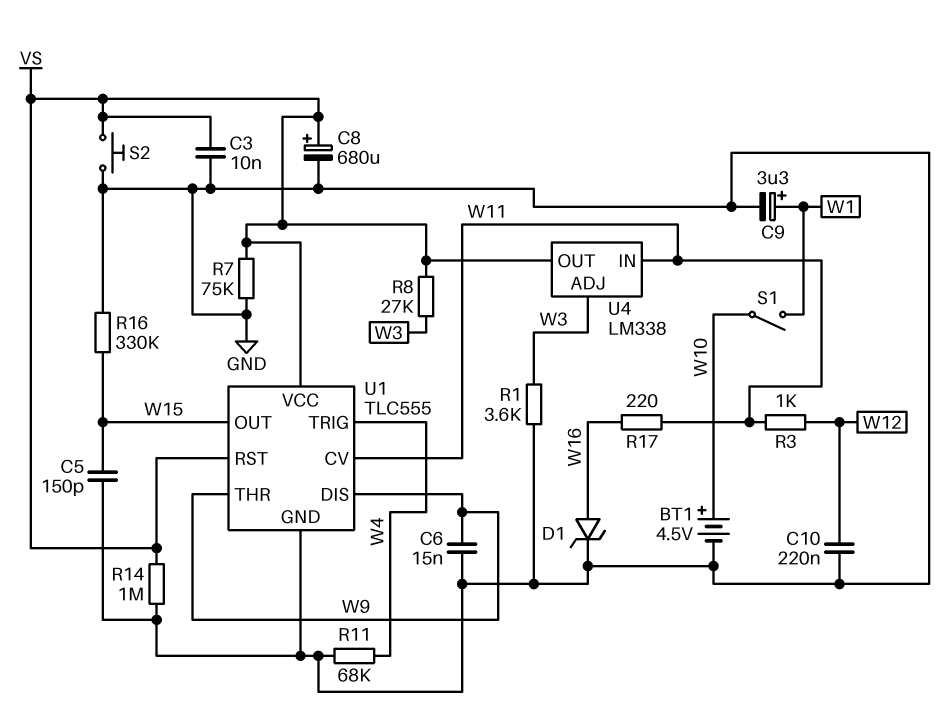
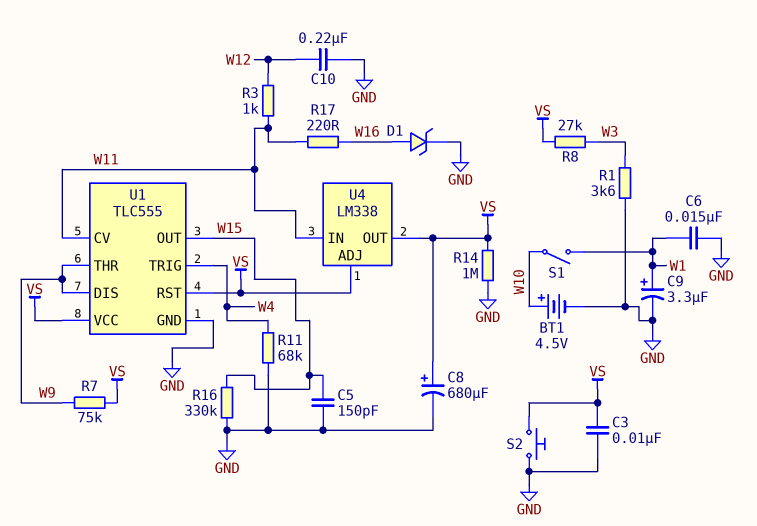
C6: 15nF (GND, W9) -> 15nF (GND, W1)
R7: 75k (GND, VS) -> 75k (VS, W9)
U4 pin ADJ: W3 -> VS

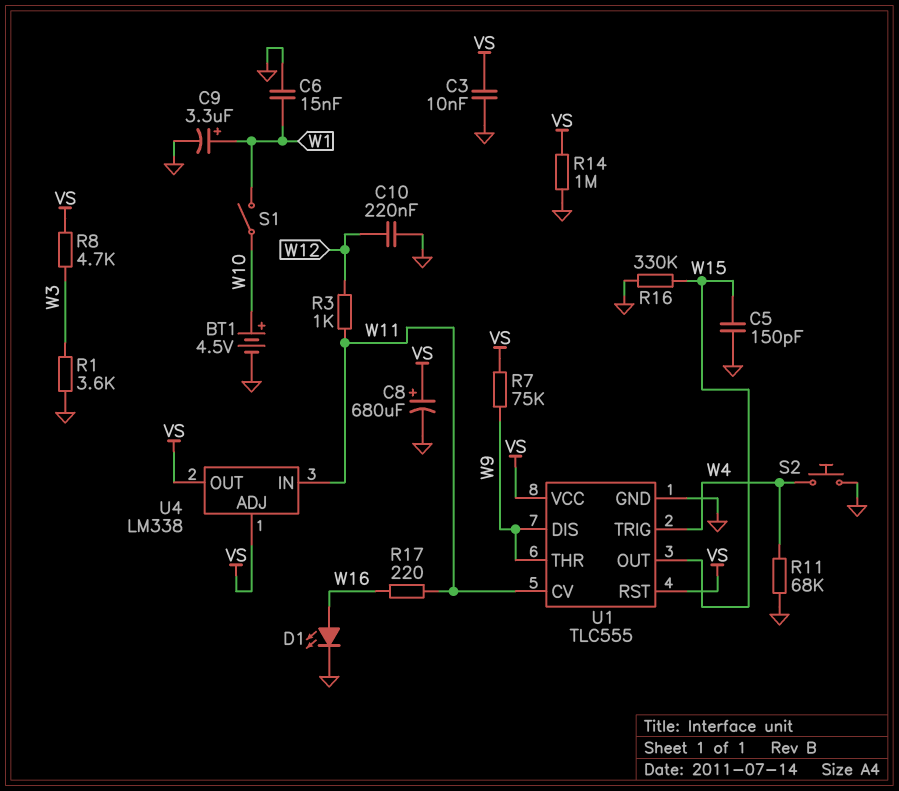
D1: zener (A W16, K GND) -> LED (A W16, K GND)
R8: 27k (VS, W3) -> 4.7k (VS, W3)
S2: button (GND, VS) -> button (GND, W4)

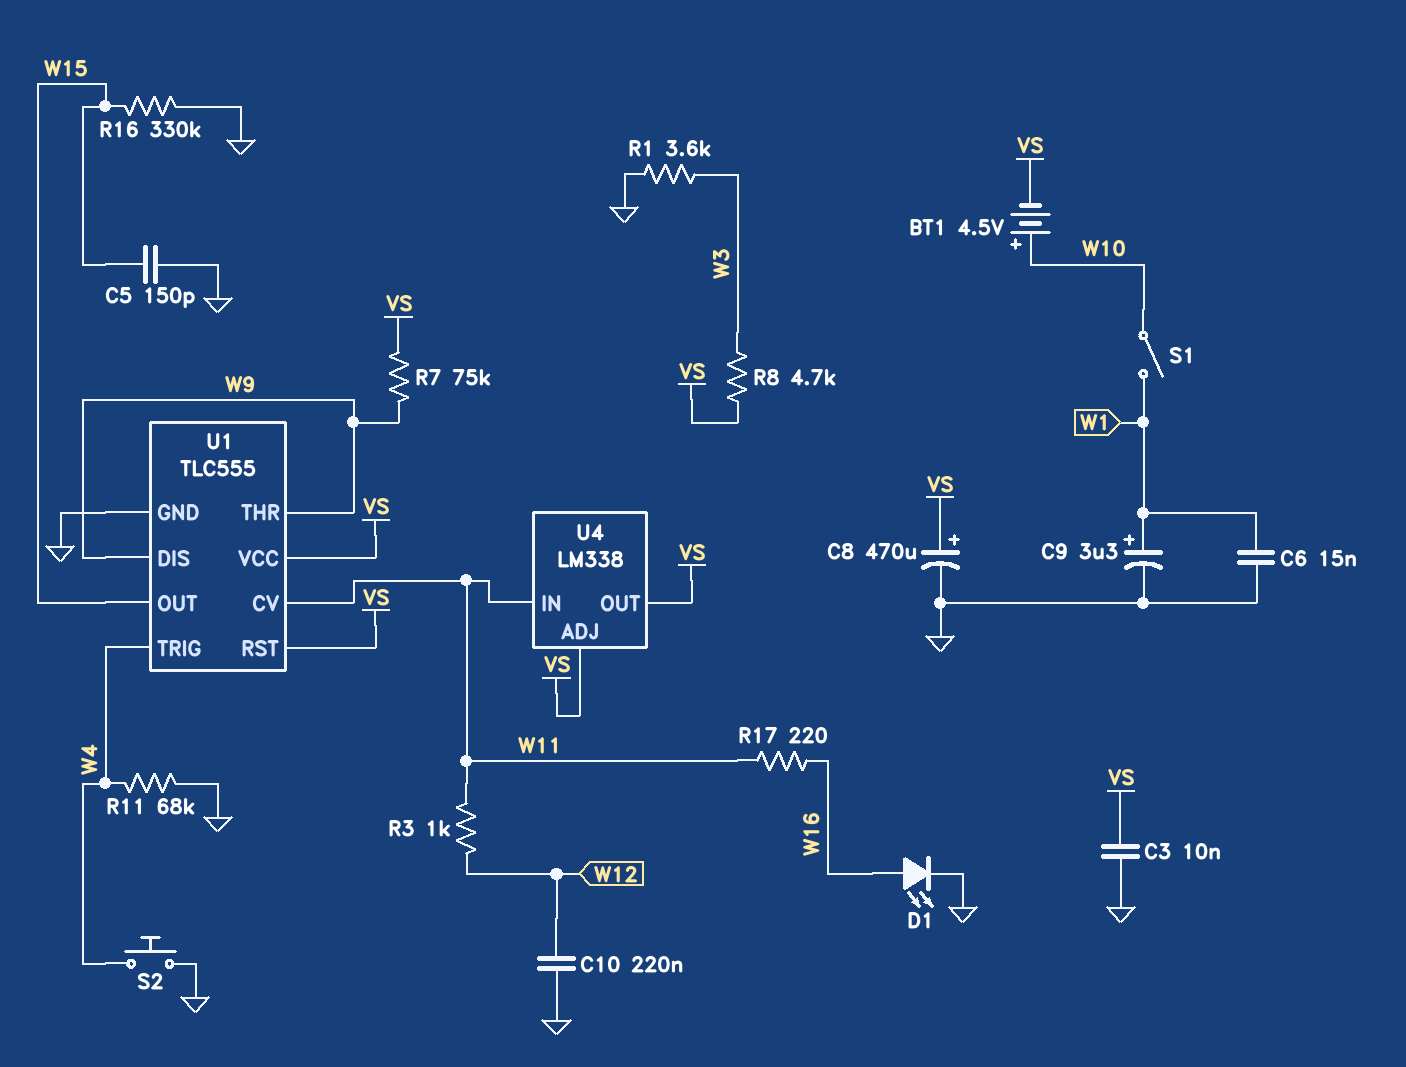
BT1: 4.5V (plus W10, minus GND) -> 4.5V (plus W10, minus VS)
C8: 680uF (plus VS, minus GND) -> 470uF (plus VS, minus GND)
R14: 1M (GND, VS) -> none

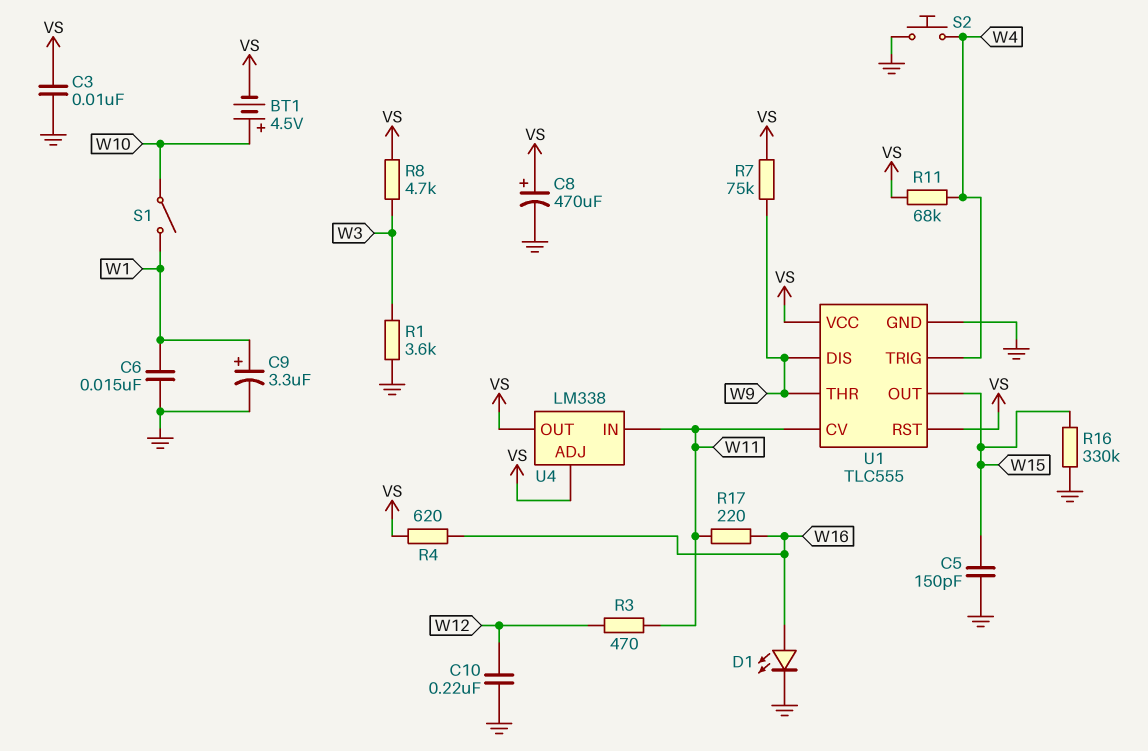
R3: 1k (W11, W12) -> 470 (W11, W12)
R4: none -> 620 (VS, W16)
R11: 68k (GND, W4) -> 68k (VS, W4)

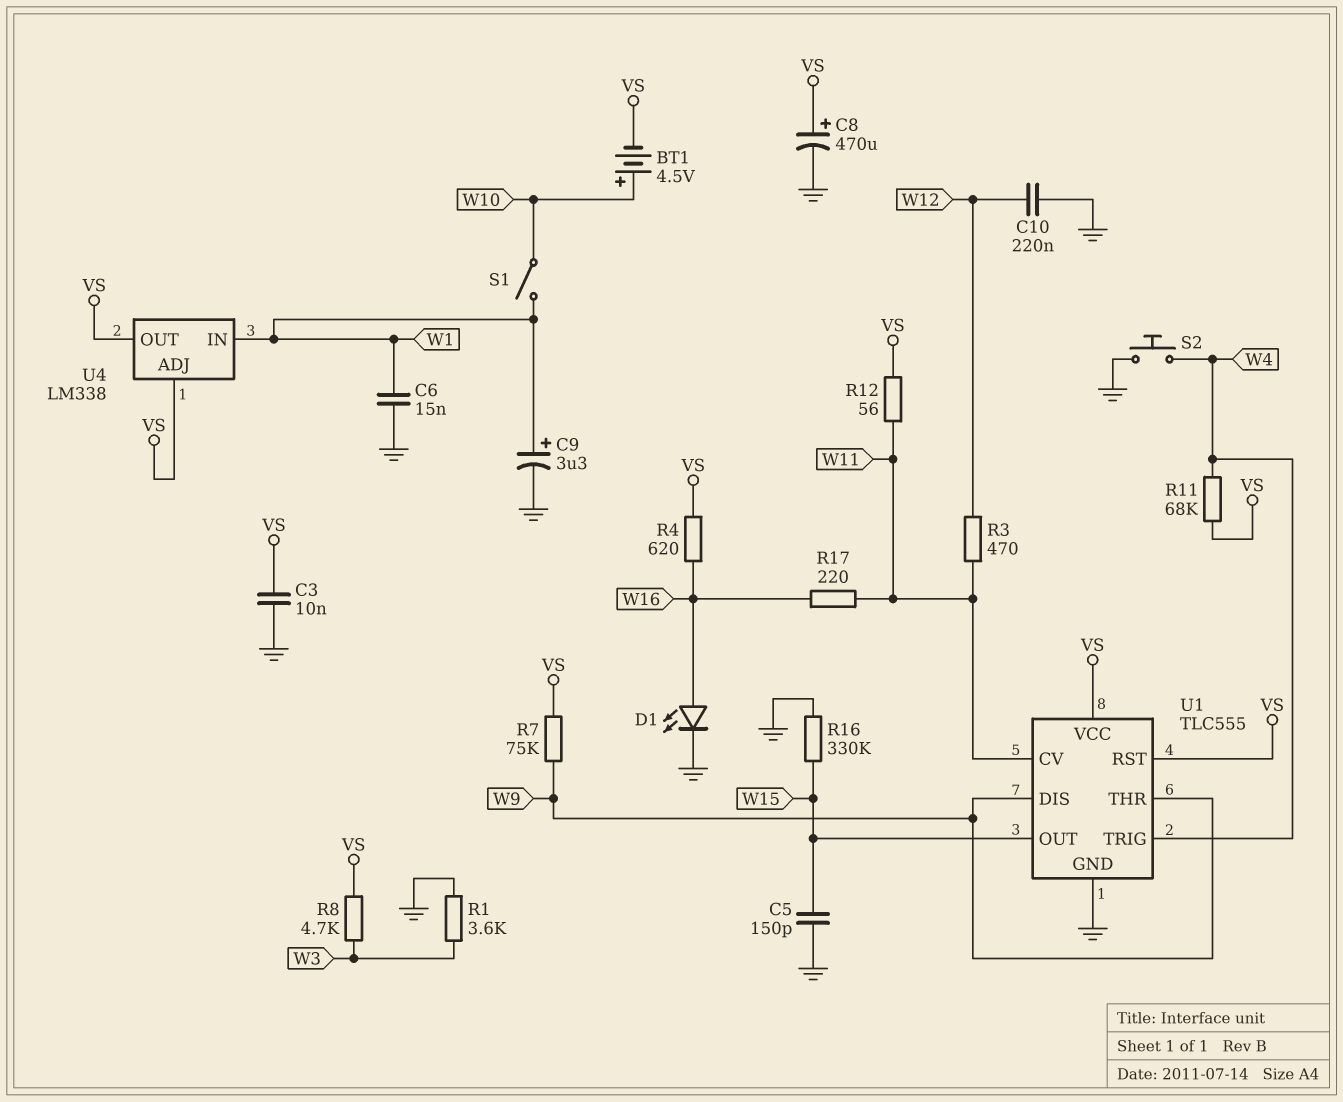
R12: none -> 56 (VS, W11)
U4 pin IN: W11 -> W1

